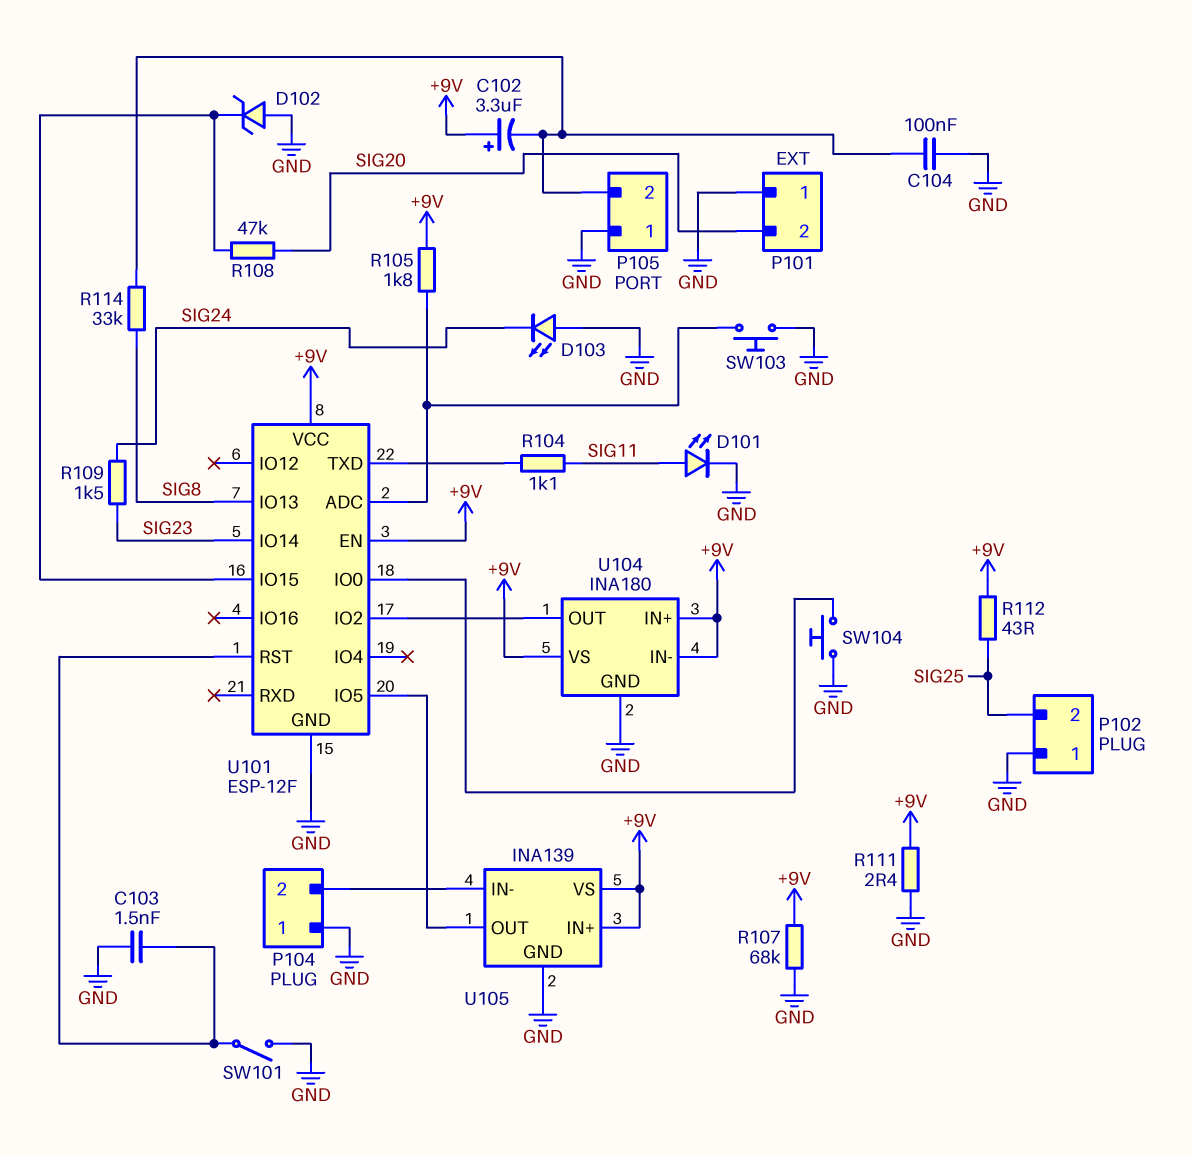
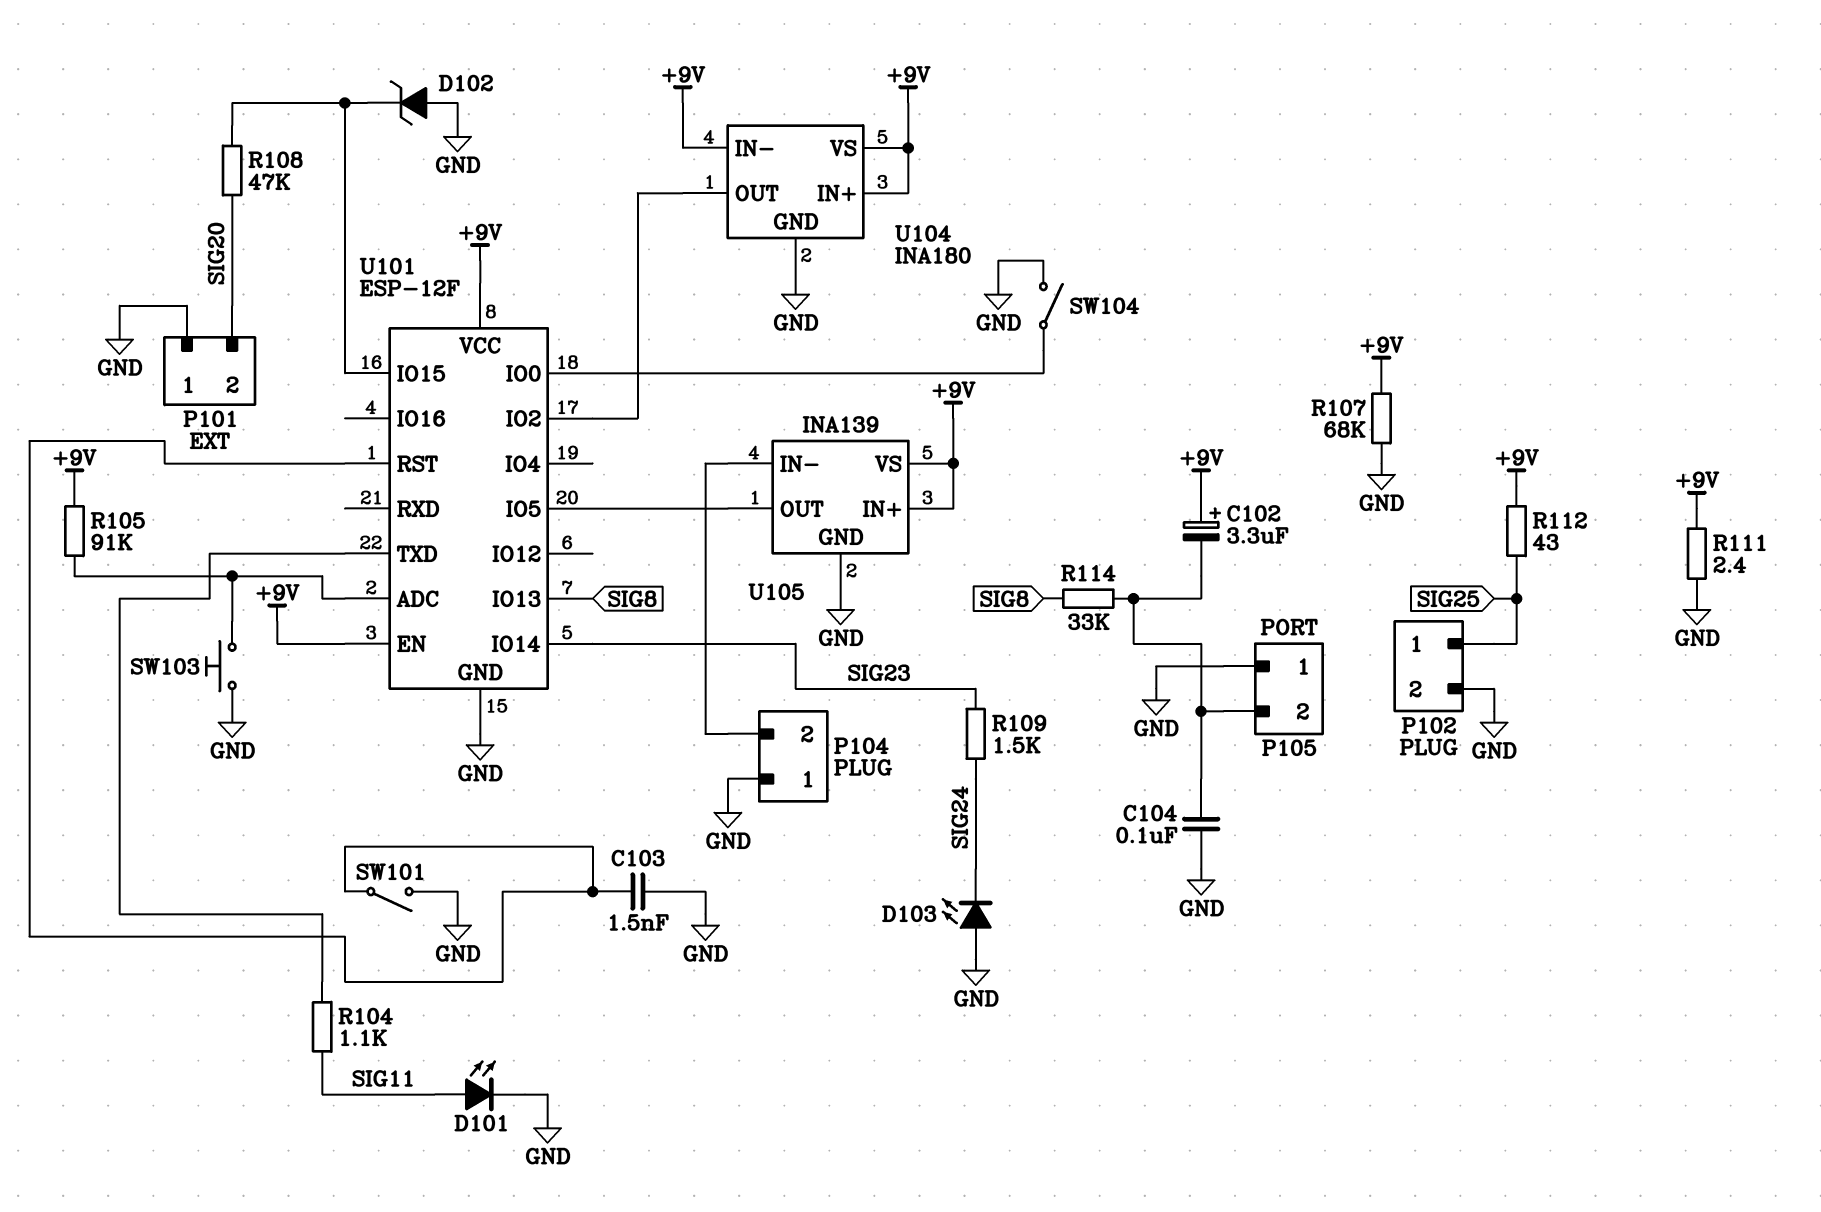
P102 pin 1: GND -> SIG25
P102 pin 2: SIG25 -> GND
R105: 1.8k (+9V, U101/ADC) -> 91k (+9V, U101/ADC)
SW104: button (GND, U101/IO0) -> switch (GND, U101/IO0)

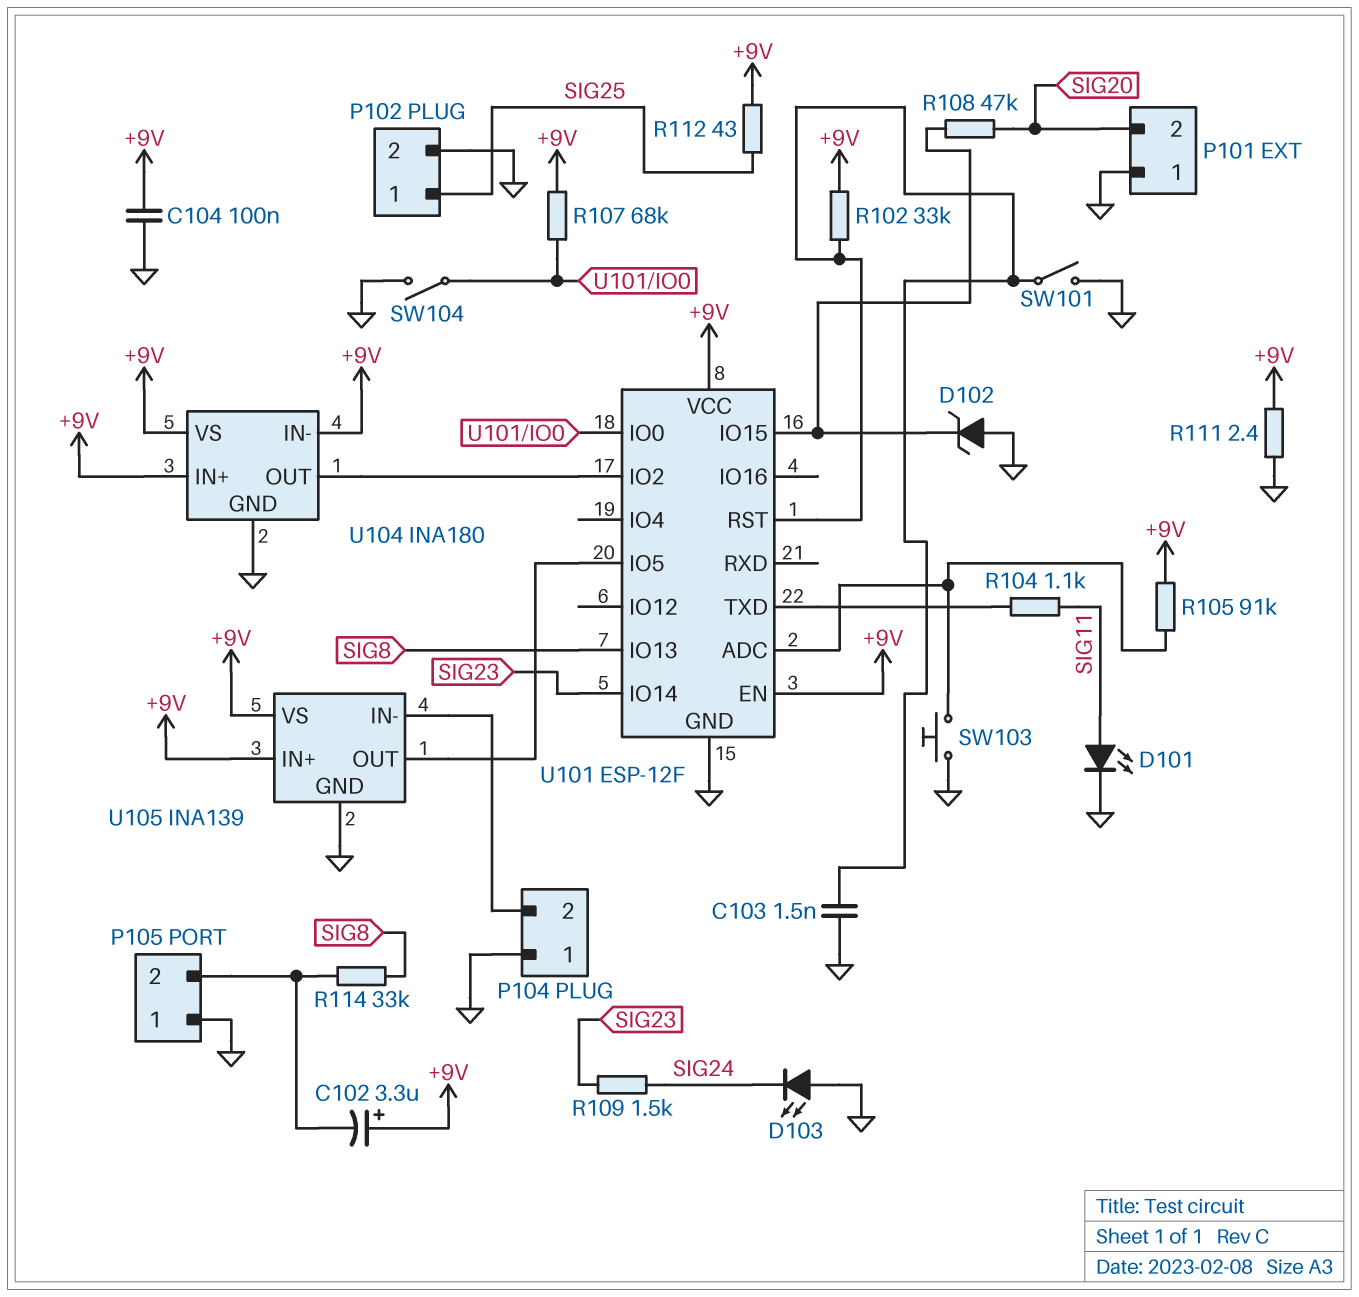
C104: 100nF (GND, P105/2) -> 100nF (+9V, GND)
R102: none -> 33k (+9V, U101/RST)
R107: 68k (+9V, GND) -> 68k (+9V, U101/IO0)

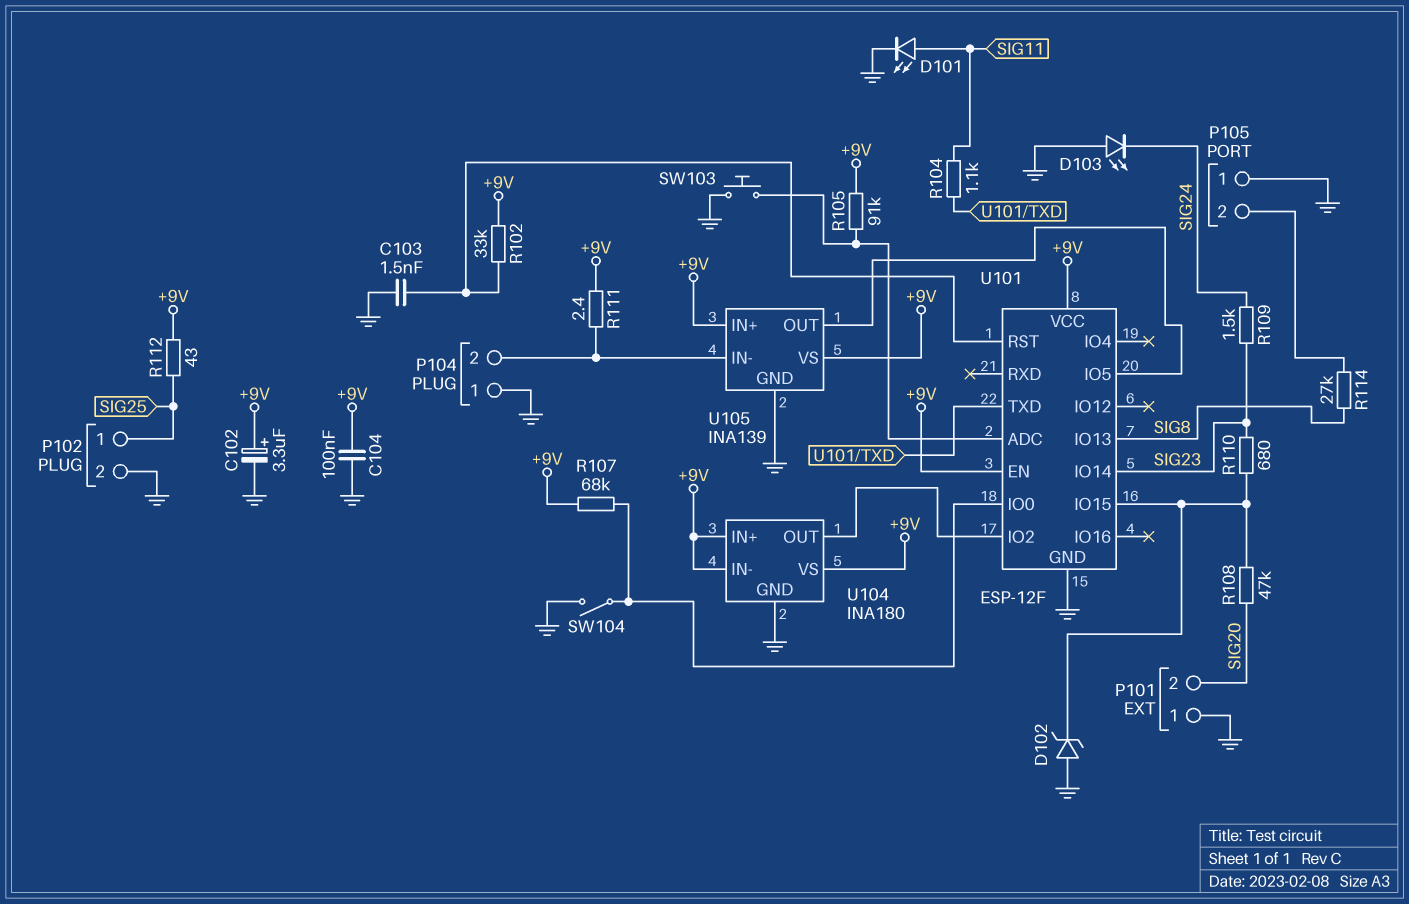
C102: 3.3uF (plus +9V, minus P105/2) -> 3.3uF (plus +9V, minus GND)
R110: none -> 680 (SIG23, U101/IO15)
R111: 2.4 (+9V, GND) -> 2.4 (+9V, P104/2)
R114: 33k (P105/2, SIG8) -> 27k (P105/2, SIG8)
SW101: switch (GND, U101/RST) -> none

